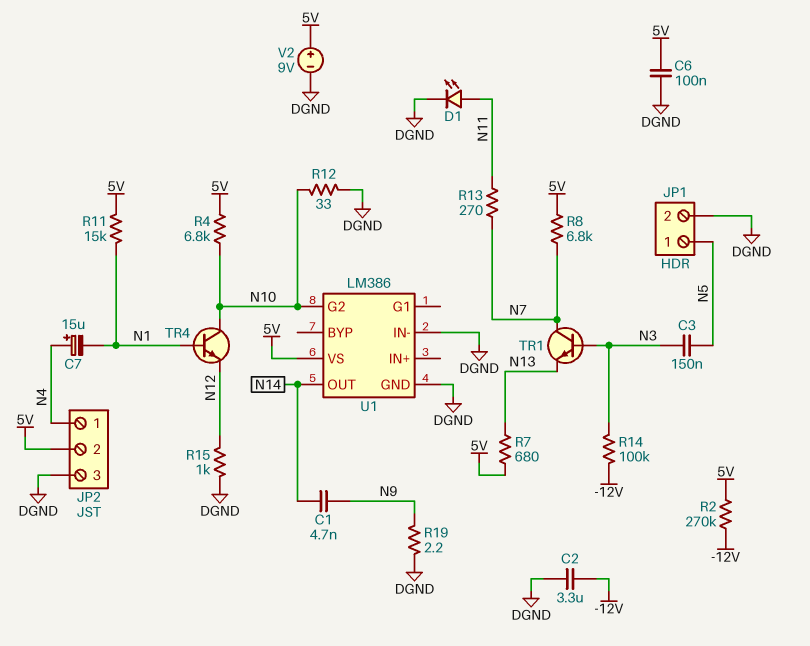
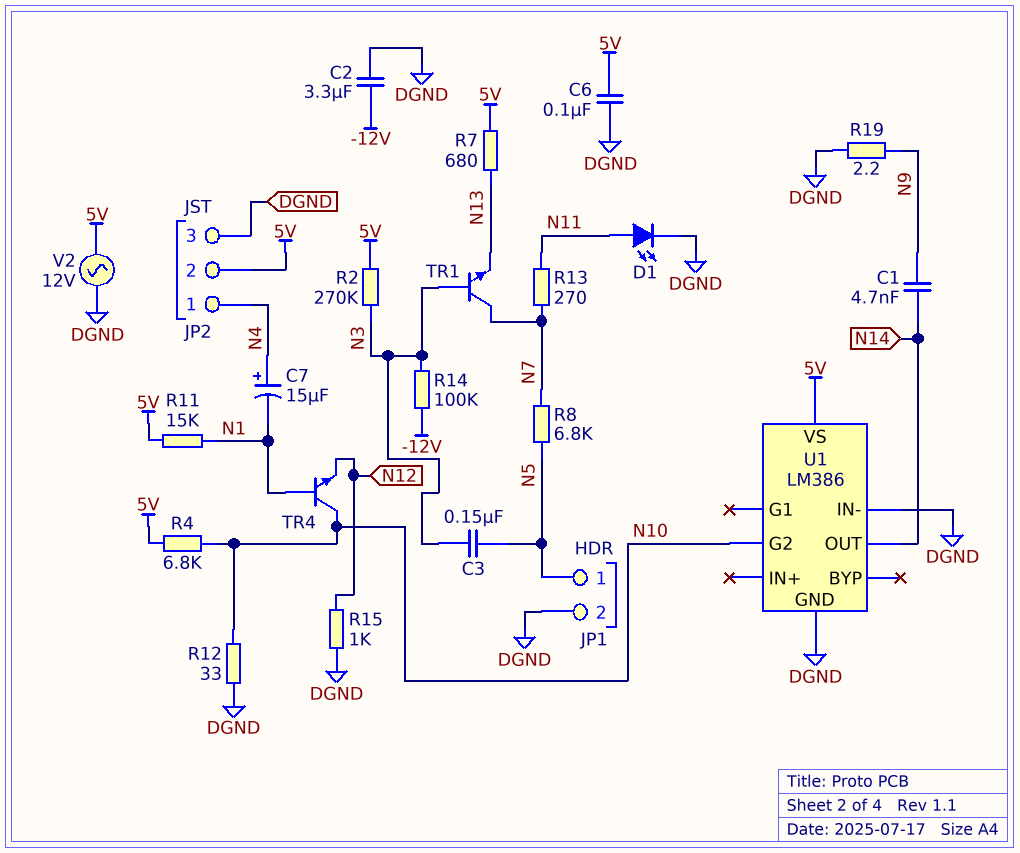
R2: 270k (-12V, 5V) -> 270k (5V, N3)
R8: 6.8k (5V, N7) -> 6.8k (N5, N7)
V2: 9V (plus 5V, minus DGND) -> AC 12V (5V, DGND)

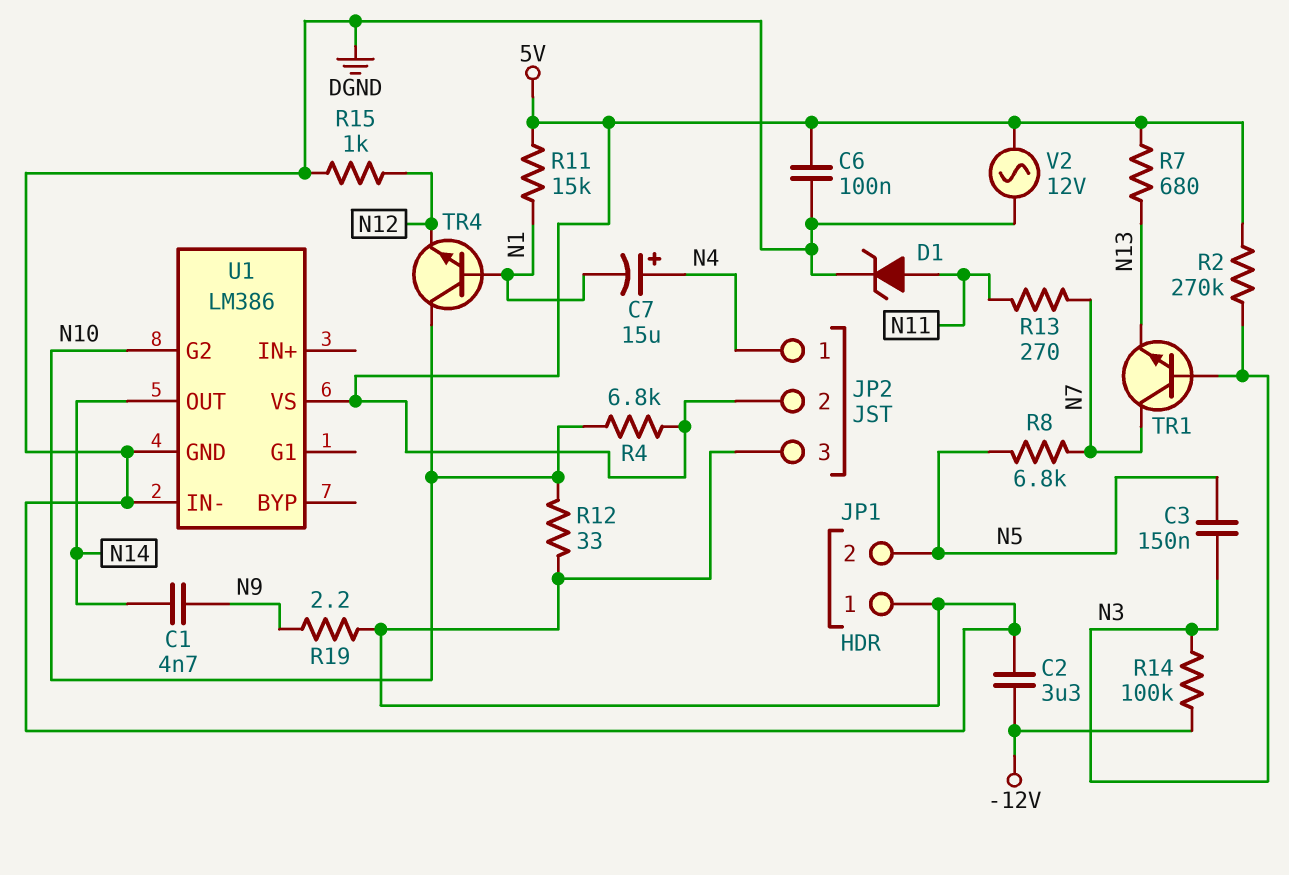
D1: LED (A N11, K DGND) -> zener (A N11, K DGND)
JP1 pin 1: N5 -> DGND
JP1 pin 2: DGND -> N5

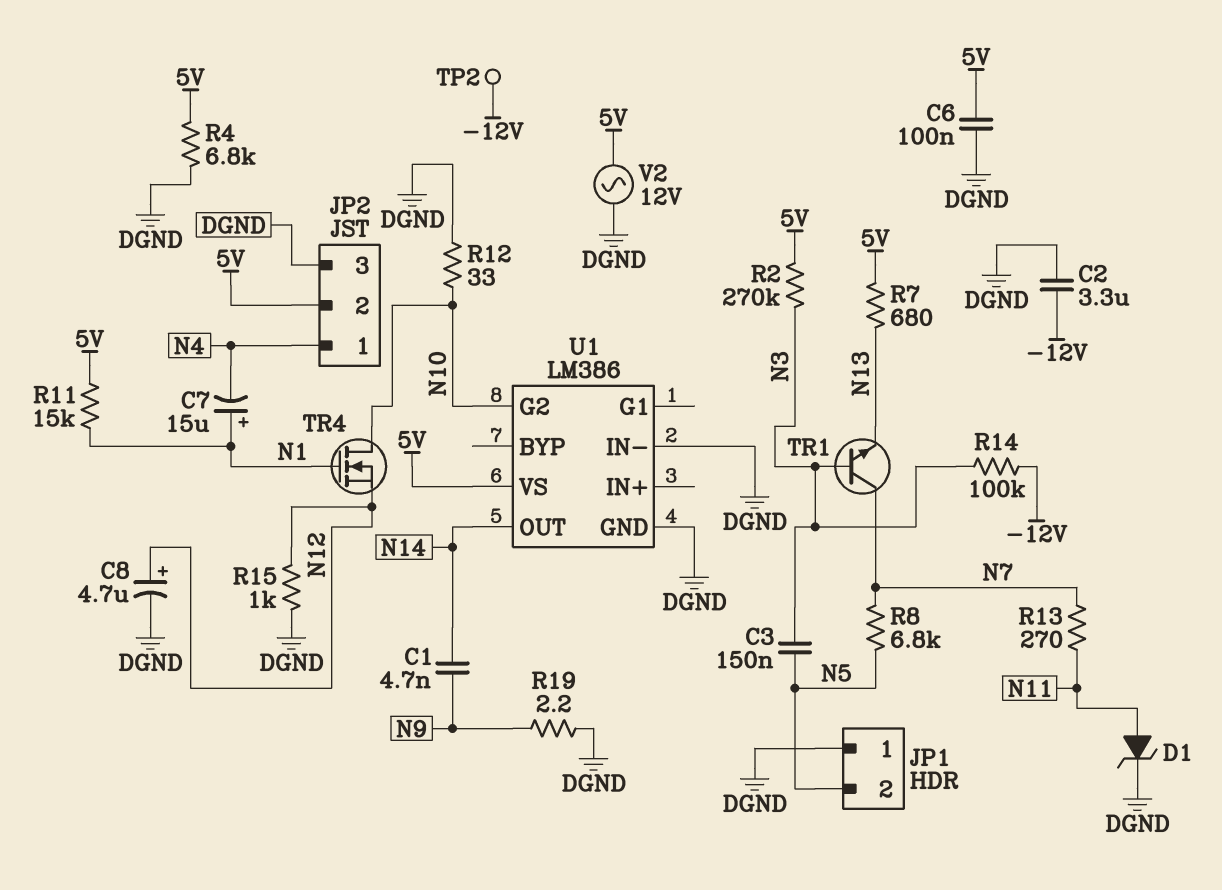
C7: 15uF (plus N4, minus N1) -> 15uF (plus N1, minus N4)
C8: none -> 4.7uF (plus N12, minus DGND)
R4: 6.8k (5V, N10) -> 6.8k (5V, DGND)
TP2: none -> test point (-12V)
TR4: NPN (B N1, C N10, E N12) -> NMOS (G N1, D N10, S N12)

